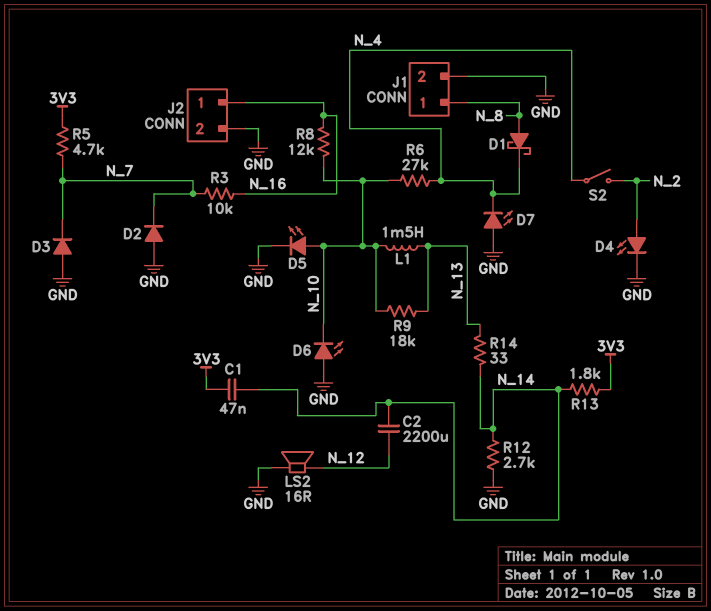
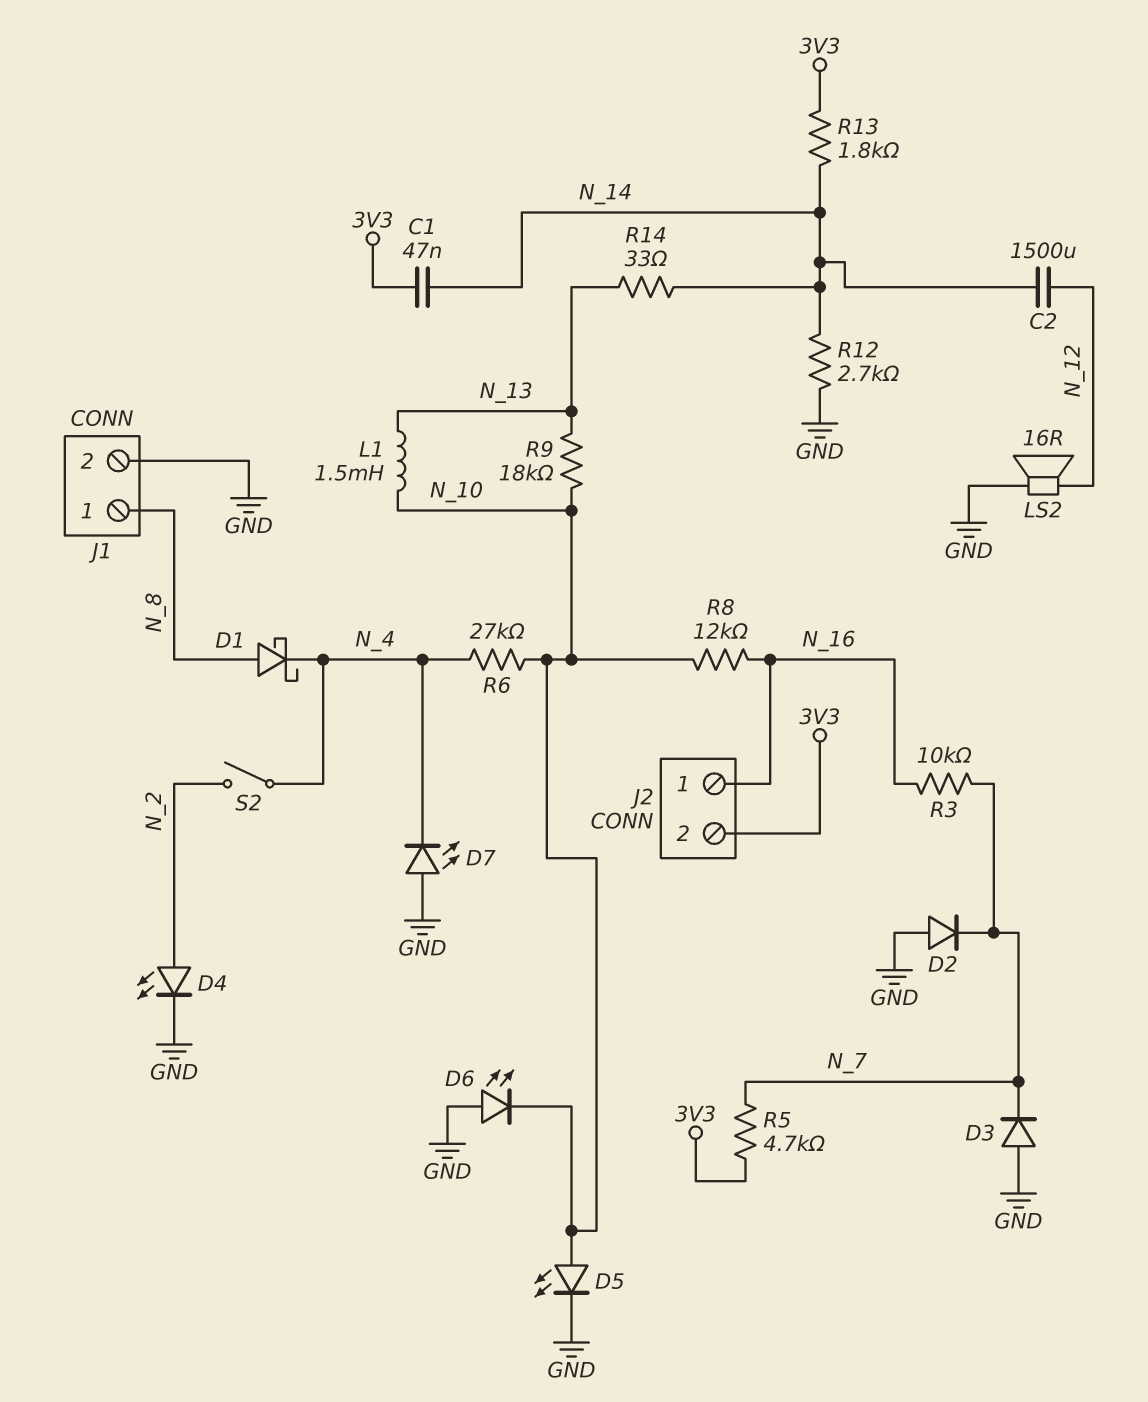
C2: 2200uF (N_12, N_14) -> 1500uF (N_12, N_14)
J2 pin 2: GND -> 3V3

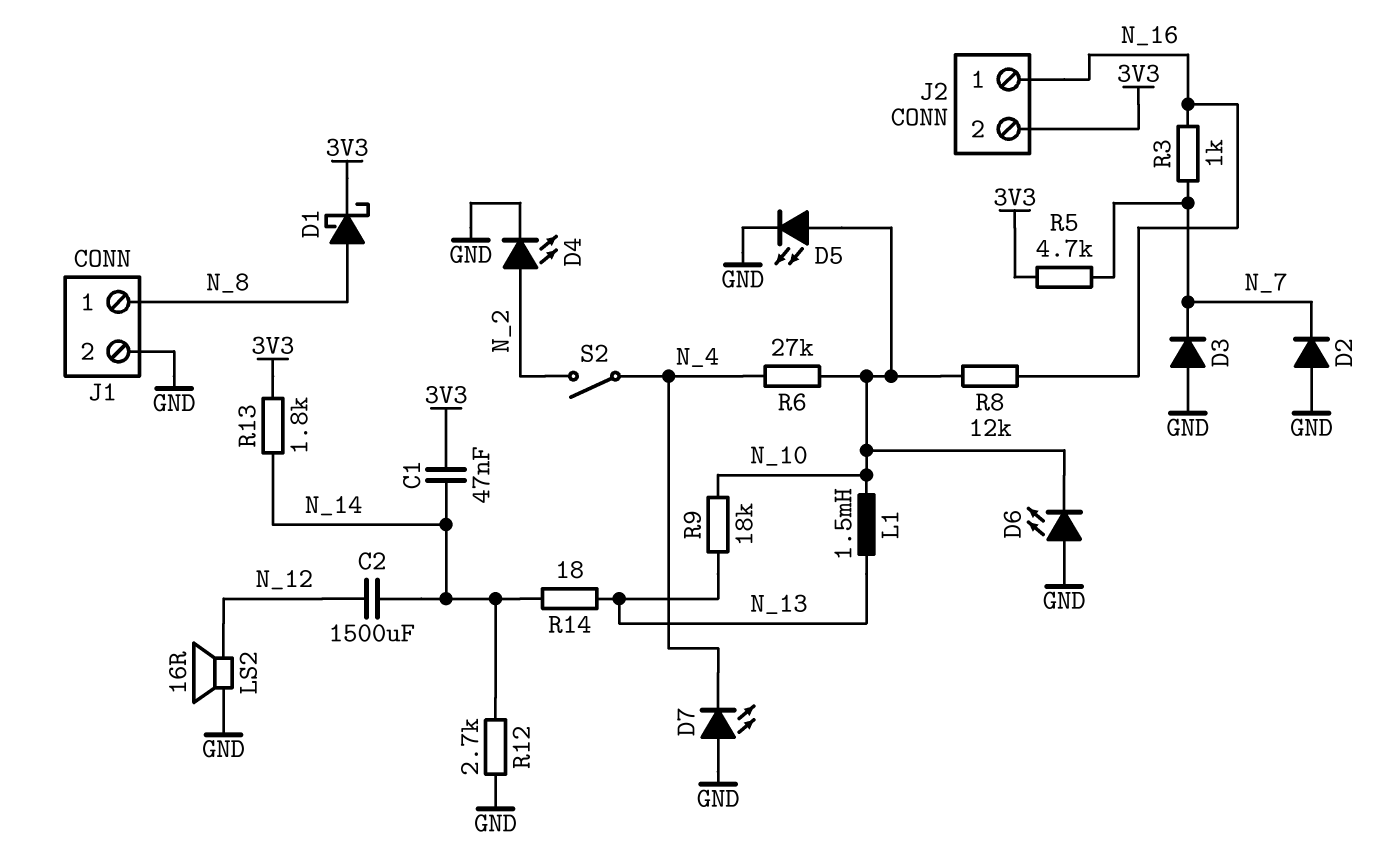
D1: schottky (A N_8, K N_4) -> schottky (A N_8, K 3V3)
R3: 10k (N_7, N_16) -> 1k (N_7, N_16)
R14: 33 (N_13, N_14) -> 18 (N_13, N_14)

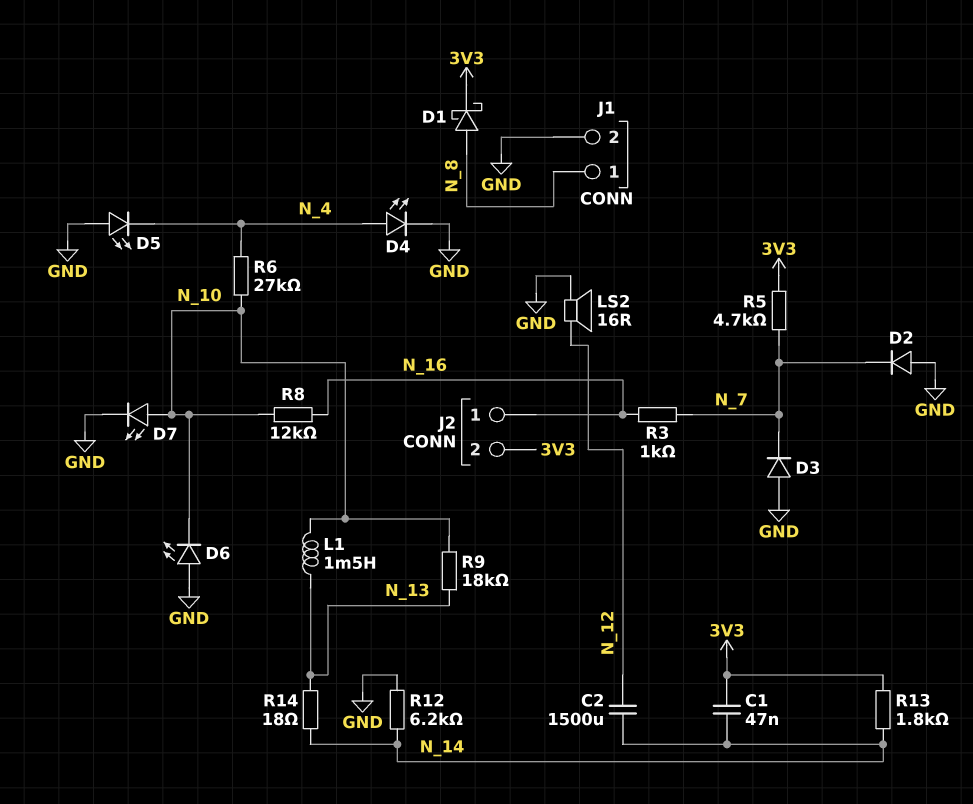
D4: LED (A N_2, K GND) -> LED (A N_4, K GND)
D5: LED (A N_10, K GND) -> LED (A GND, K N_4)
D7: LED (A GND, K N_4) -> LED (A N_10, K GND)
R12: 2.7k (GND, N_14) -> 6.2k (GND, N_14)
S2: switch (N_2, N_4) -> none

